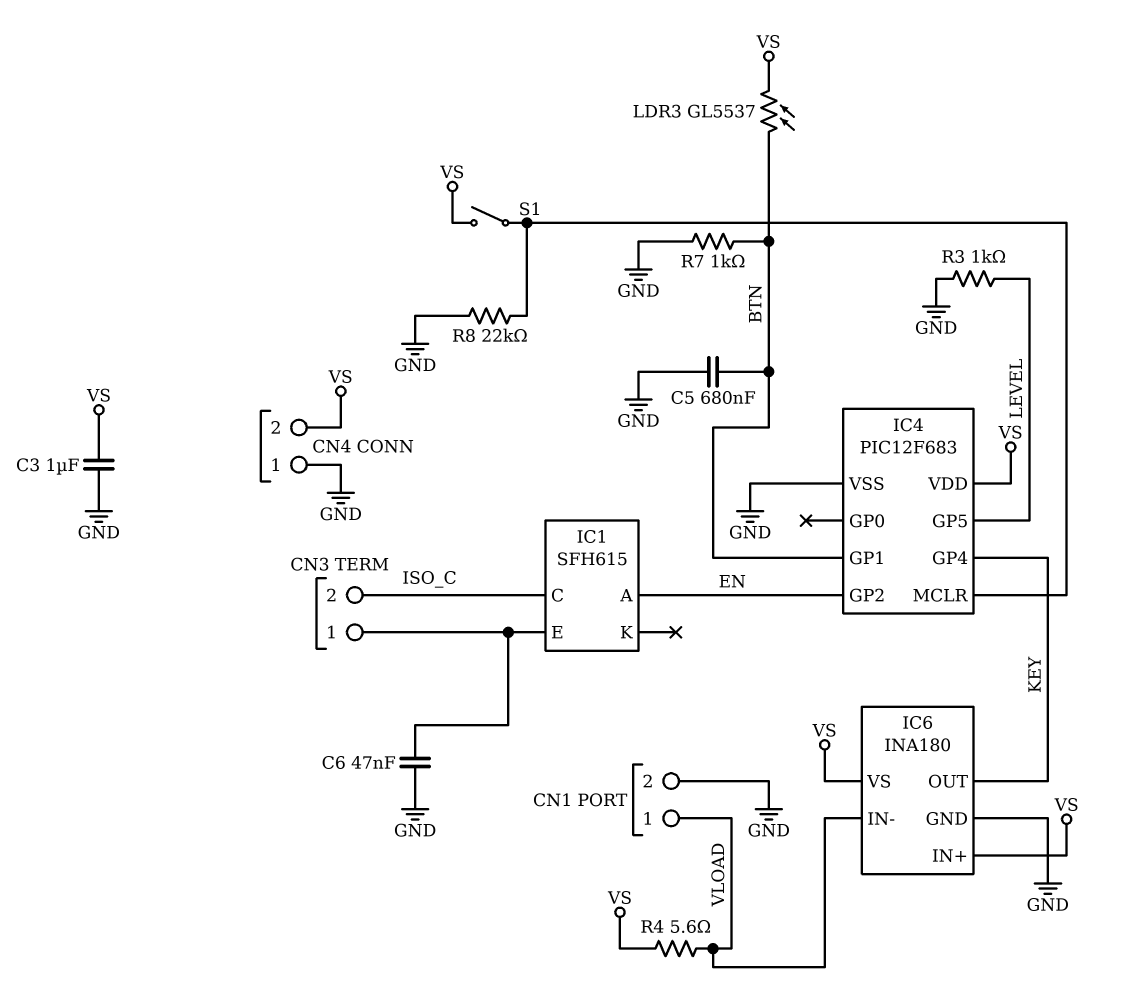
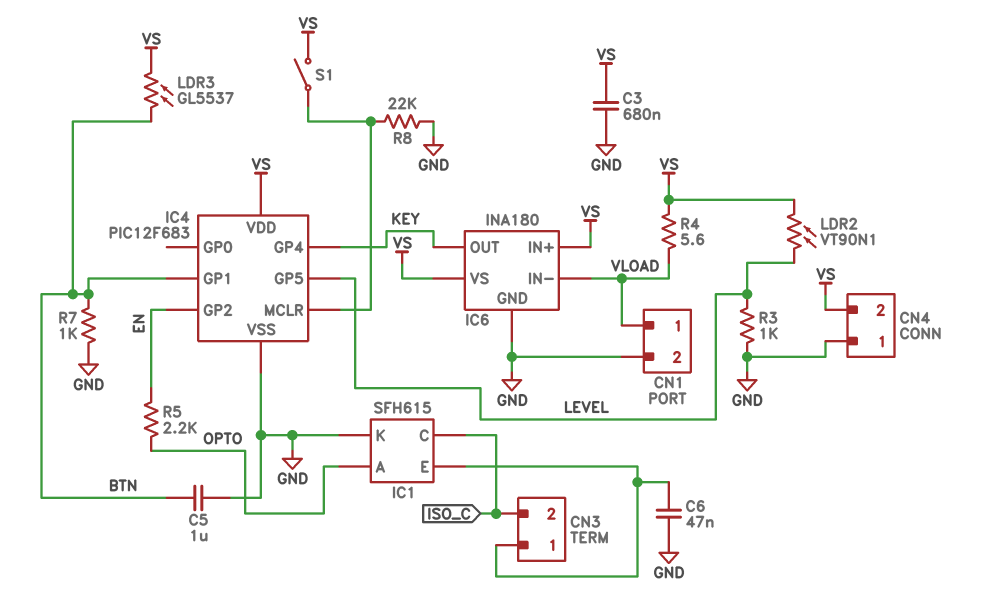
C3: 1uF (GND, VS) -> 680nF (GND, VS)
C5: 680nF (BTN, GND) -> 1uF (BTN, GND)
IC1 pin A: EN -> OPTO
IC1 pin K: none -> GND
LDR2: none -> VT90N1 (LEVEL, VS)
R5: none -> 2.2k (EN, OPTO)

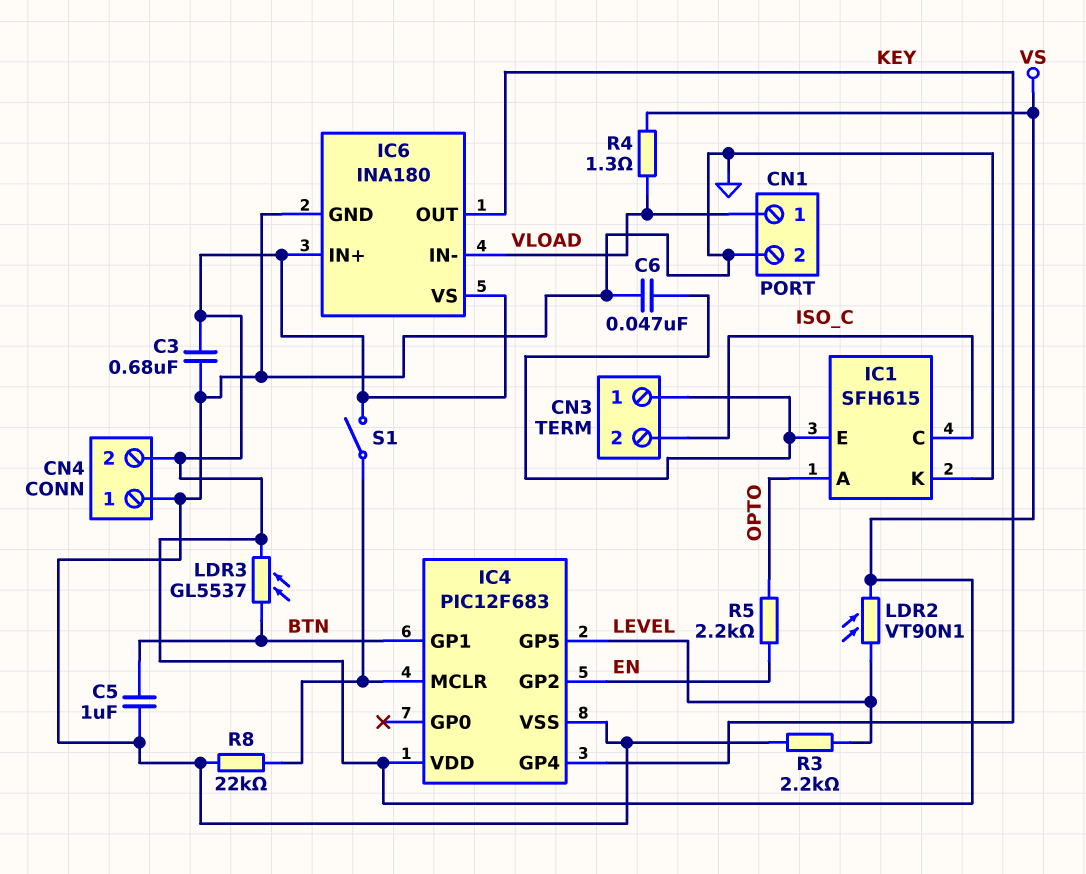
R3: 1k (GND, LEVEL) -> 2.2k (GND, LEVEL)
R4: 5.6 (VLOAD, VS) -> 1.3 (VLOAD, VS)
R7: 1k (BTN, GND) -> none

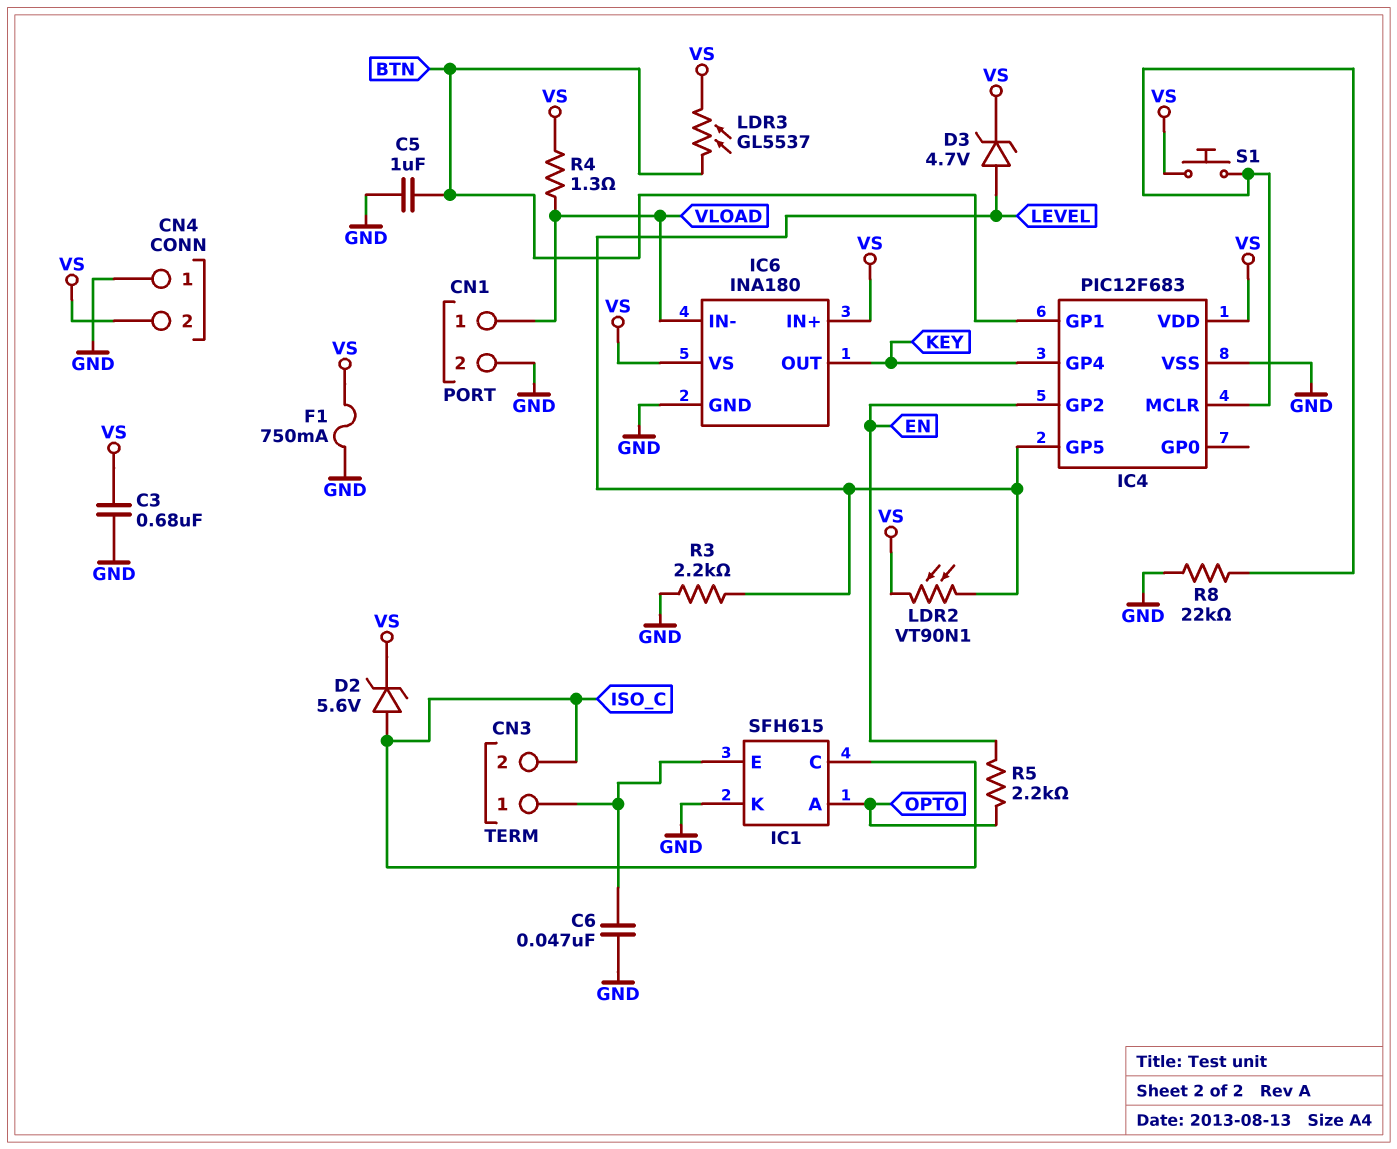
D2: none -> zener 5.6V (A ISO_C, K VS)
D3: none -> zener 4.7V (A LEVEL, K VS)
F1: none -> 750mA (GND, VS)
S1: switch (IC4/MCLR, VS) -> button (IC4/MCLR, VS)

